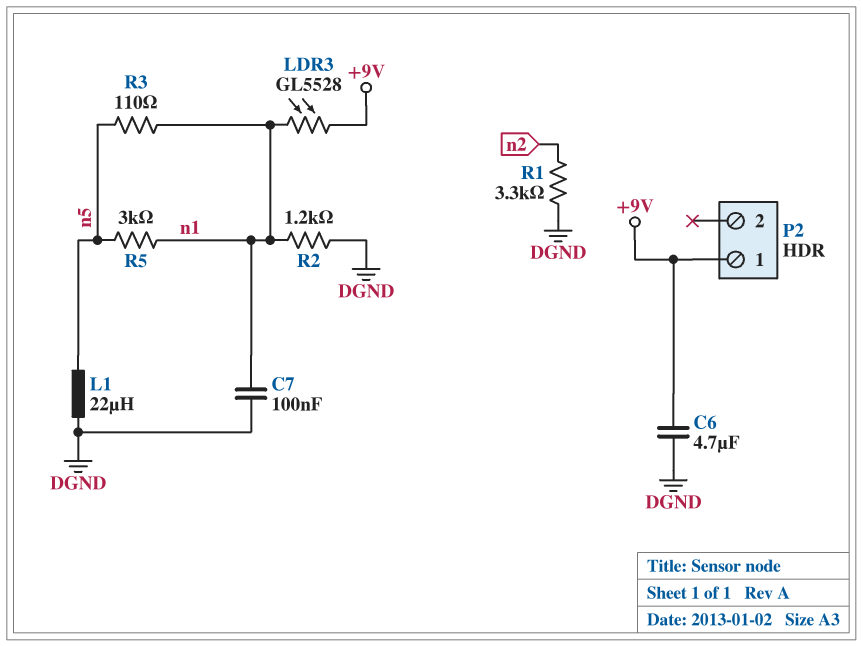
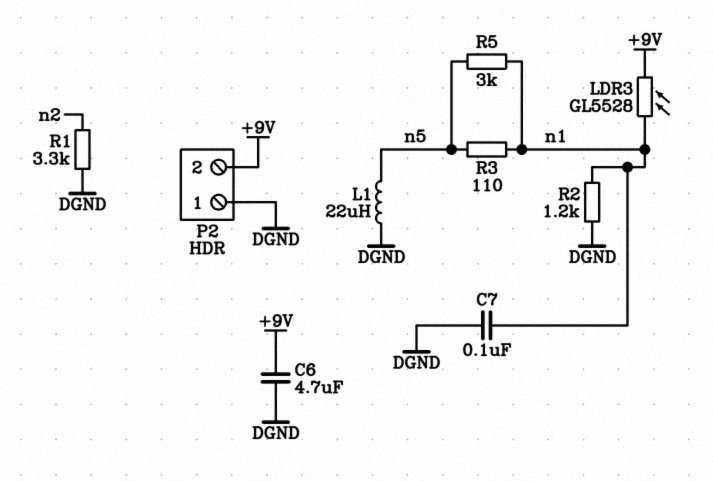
P2 pin 1: +9V -> DGND
P2 pin 2: none -> +9V

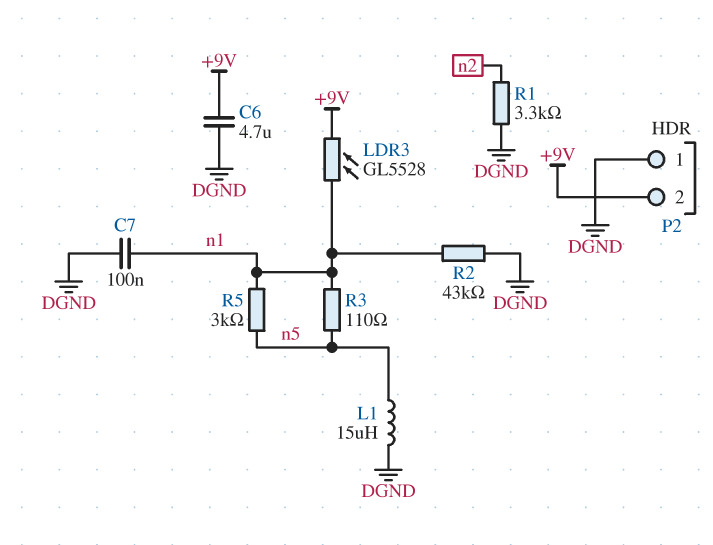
L1: 22uH (DGND, n5) -> 15uH (DGND, n5)
R2: 1.2k (DGND, n1) -> 43k (DGND, n1)

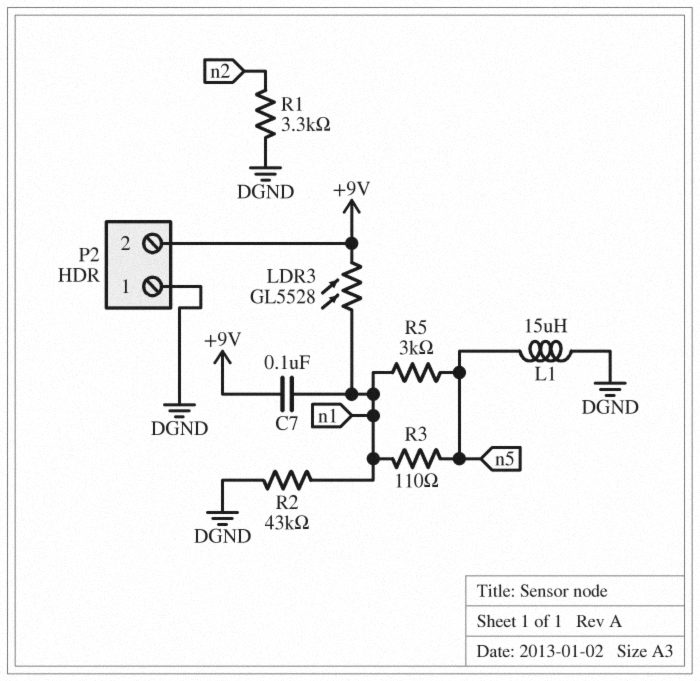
C6: 4.7uF (+9V, DGND) -> none
C7: 100nF (DGND, n1) -> 100nF (+9V, n1)

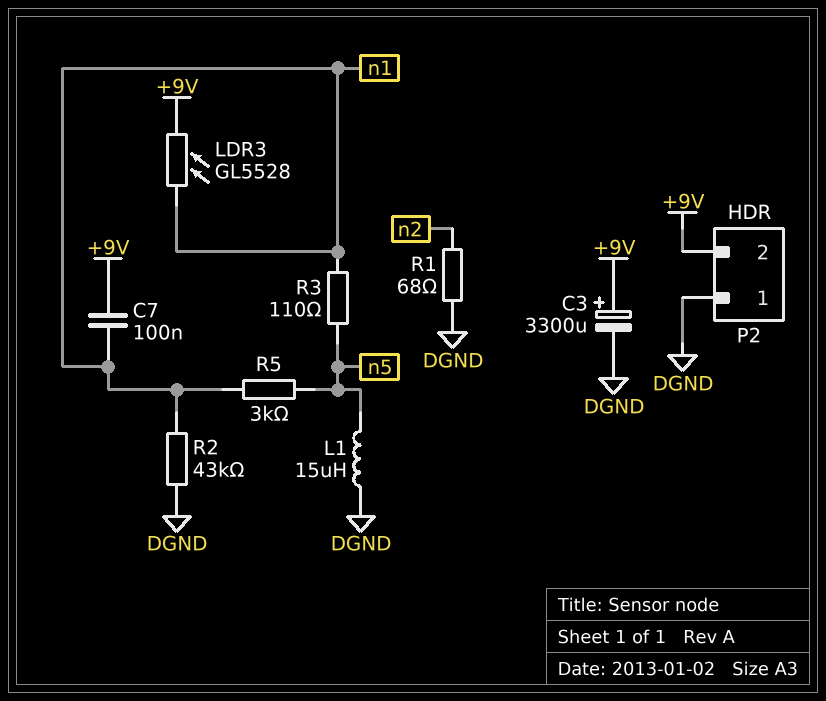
C3: none -> 3300uF (plus +9V, minus DGND)
R1: 3.3k (DGND, n2) -> 68 (DGND, n2)

